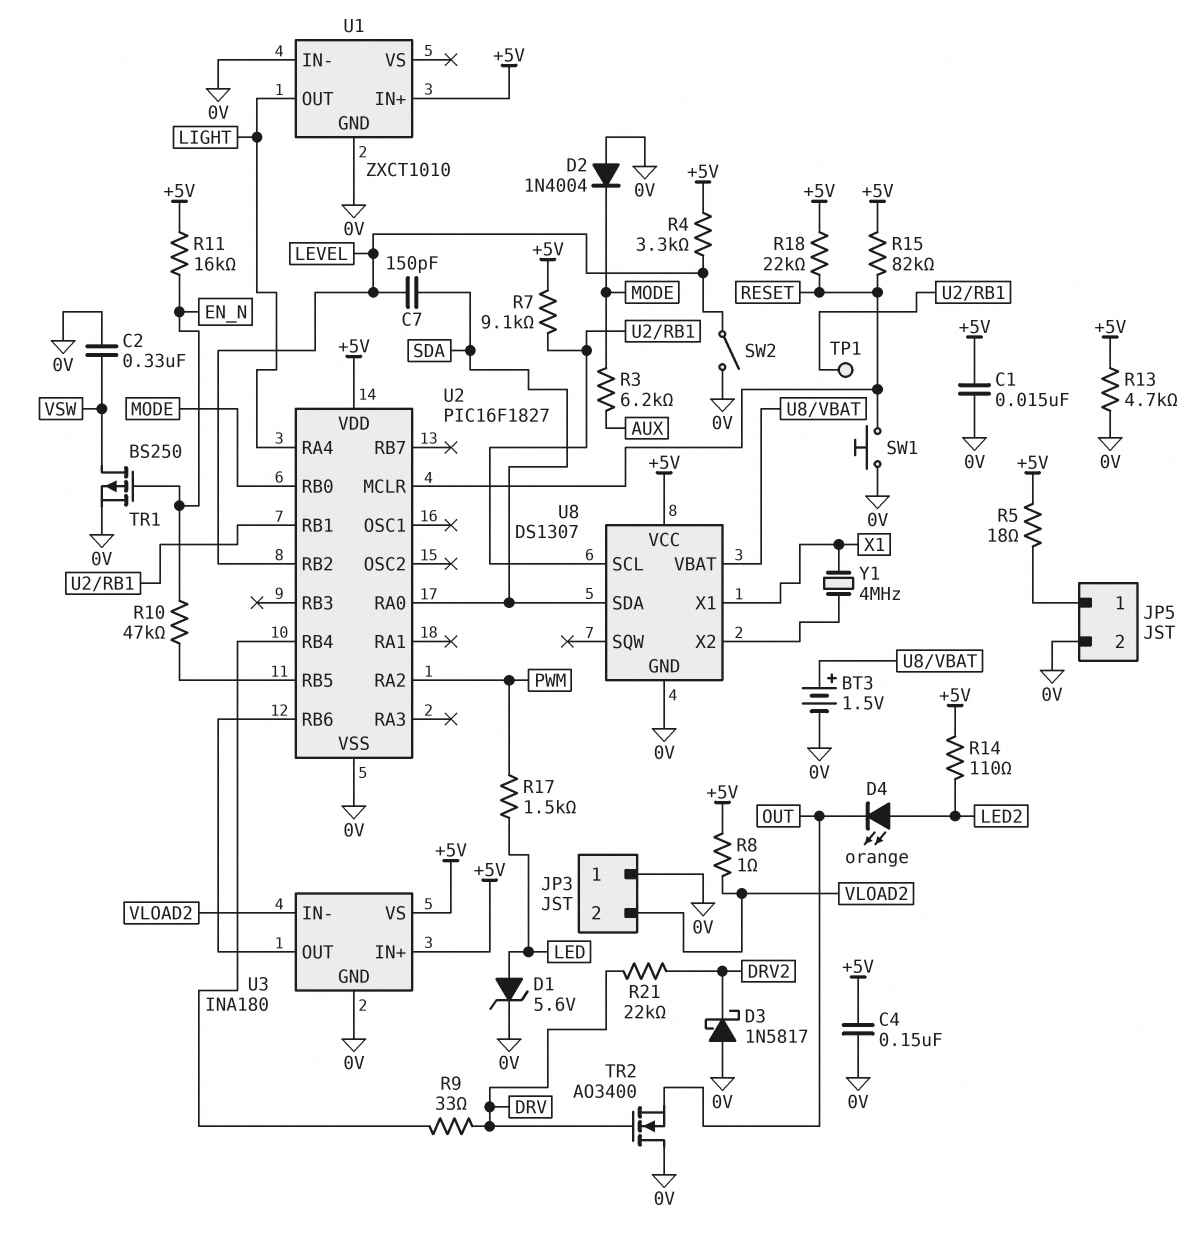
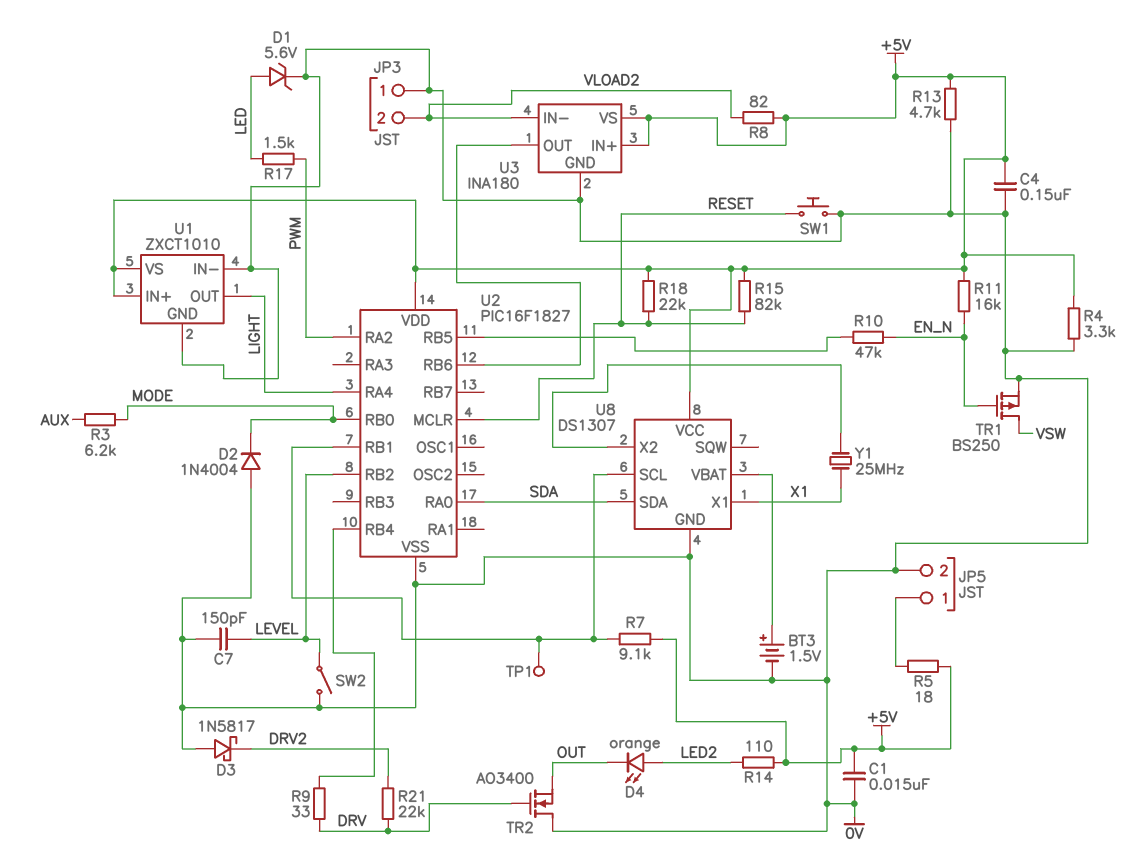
C2: 330nF (0V, VSW) -> none
C7: 150pF (LEVEL, SDA) -> 150pF (0V, LEVEL)
R4: 3.3k (+5V, LEVEL) -> 3.3k (+5V, 0V)
R8: 1 (+5V, VLOAD2) -> 82 (+5V, VLOAD2)
U1 pin VS: none -> +5V
Y1: 4MHz (U8/X2, X1) -> 25MHz (U8/X2, X1)

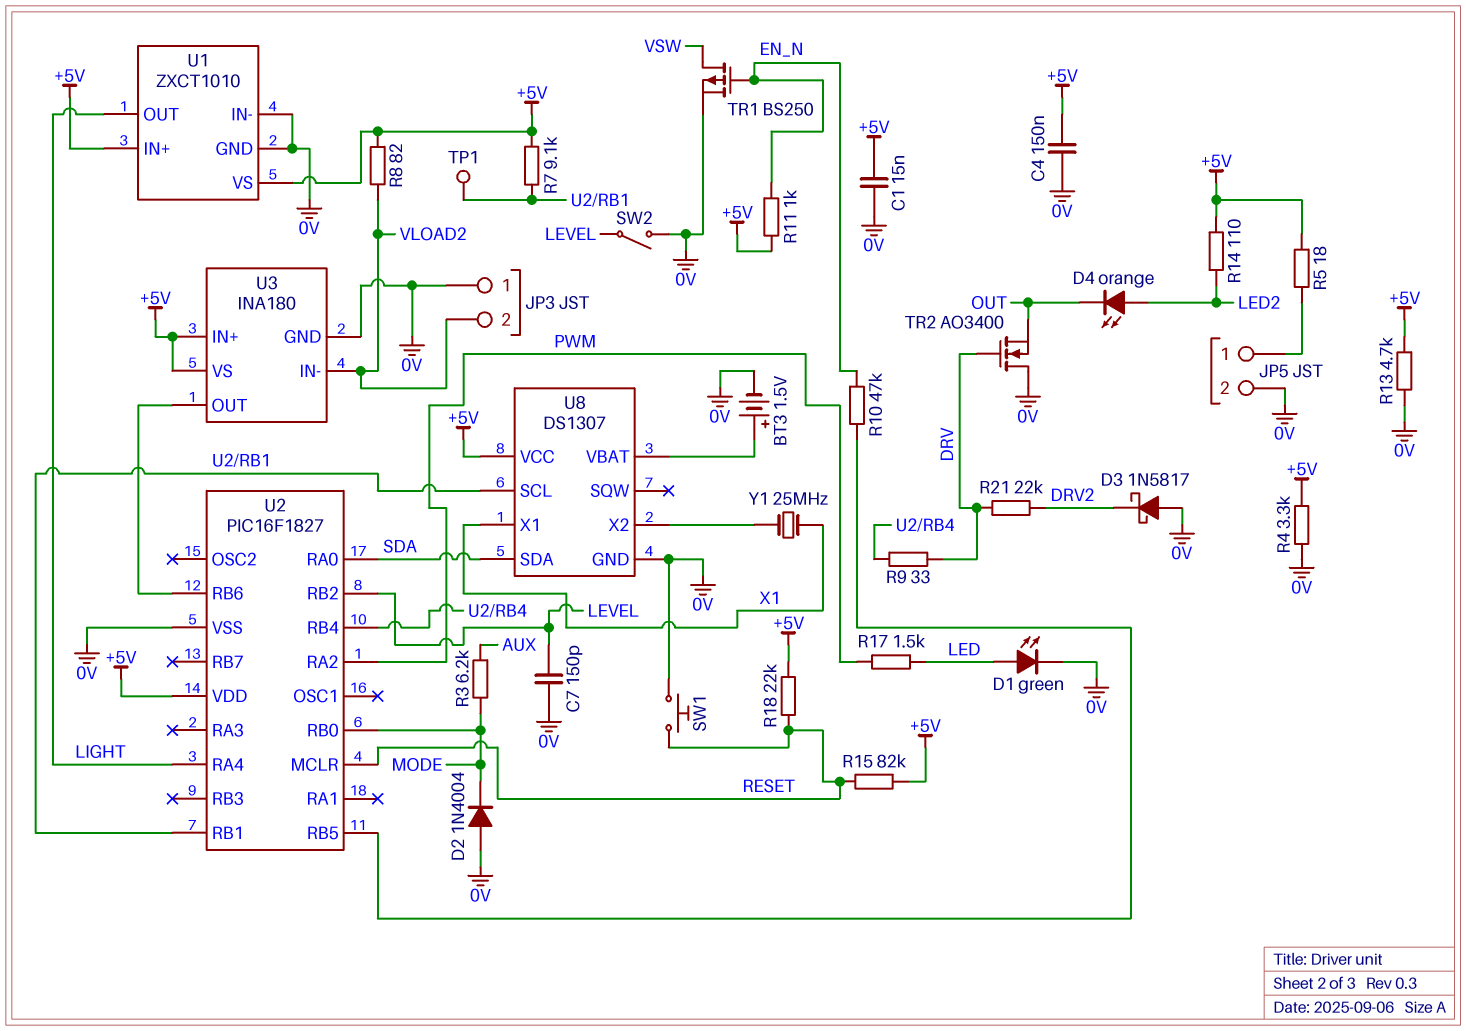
D1: zener 5.6V (A LED, K 0V) -> LED green (A LED, K 0V)
R11: 16k (+5V, EN_N) -> 1k (+5V, EN_N)

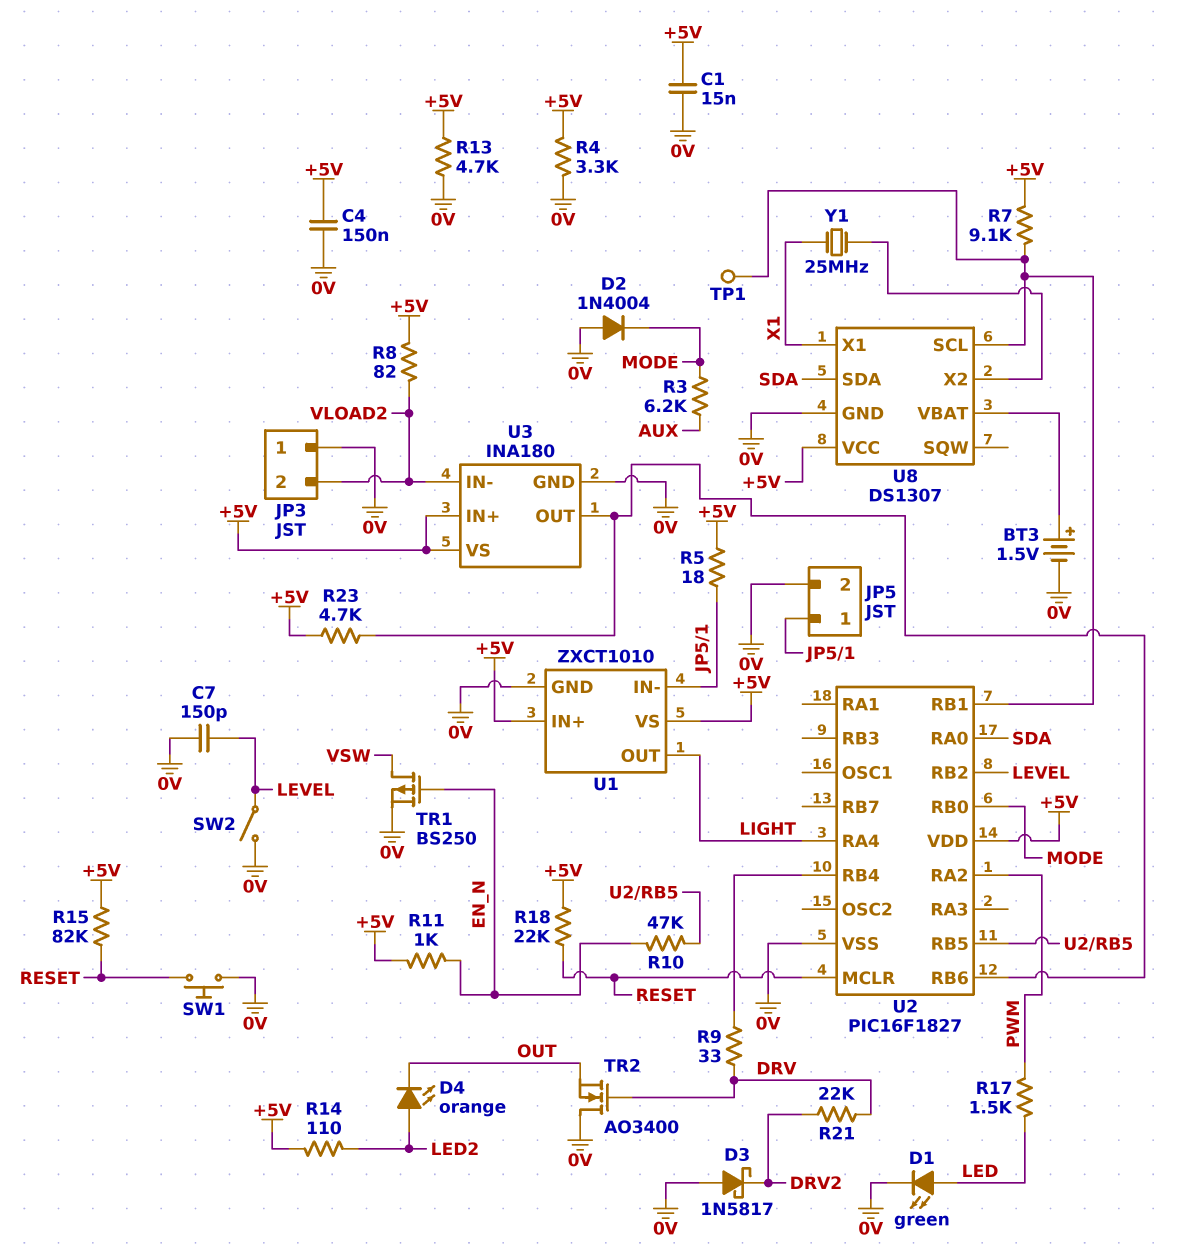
R23: none -> 4.7k (+5V, U2/RB6)
U1 pin IN-: 0V -> JP5/1

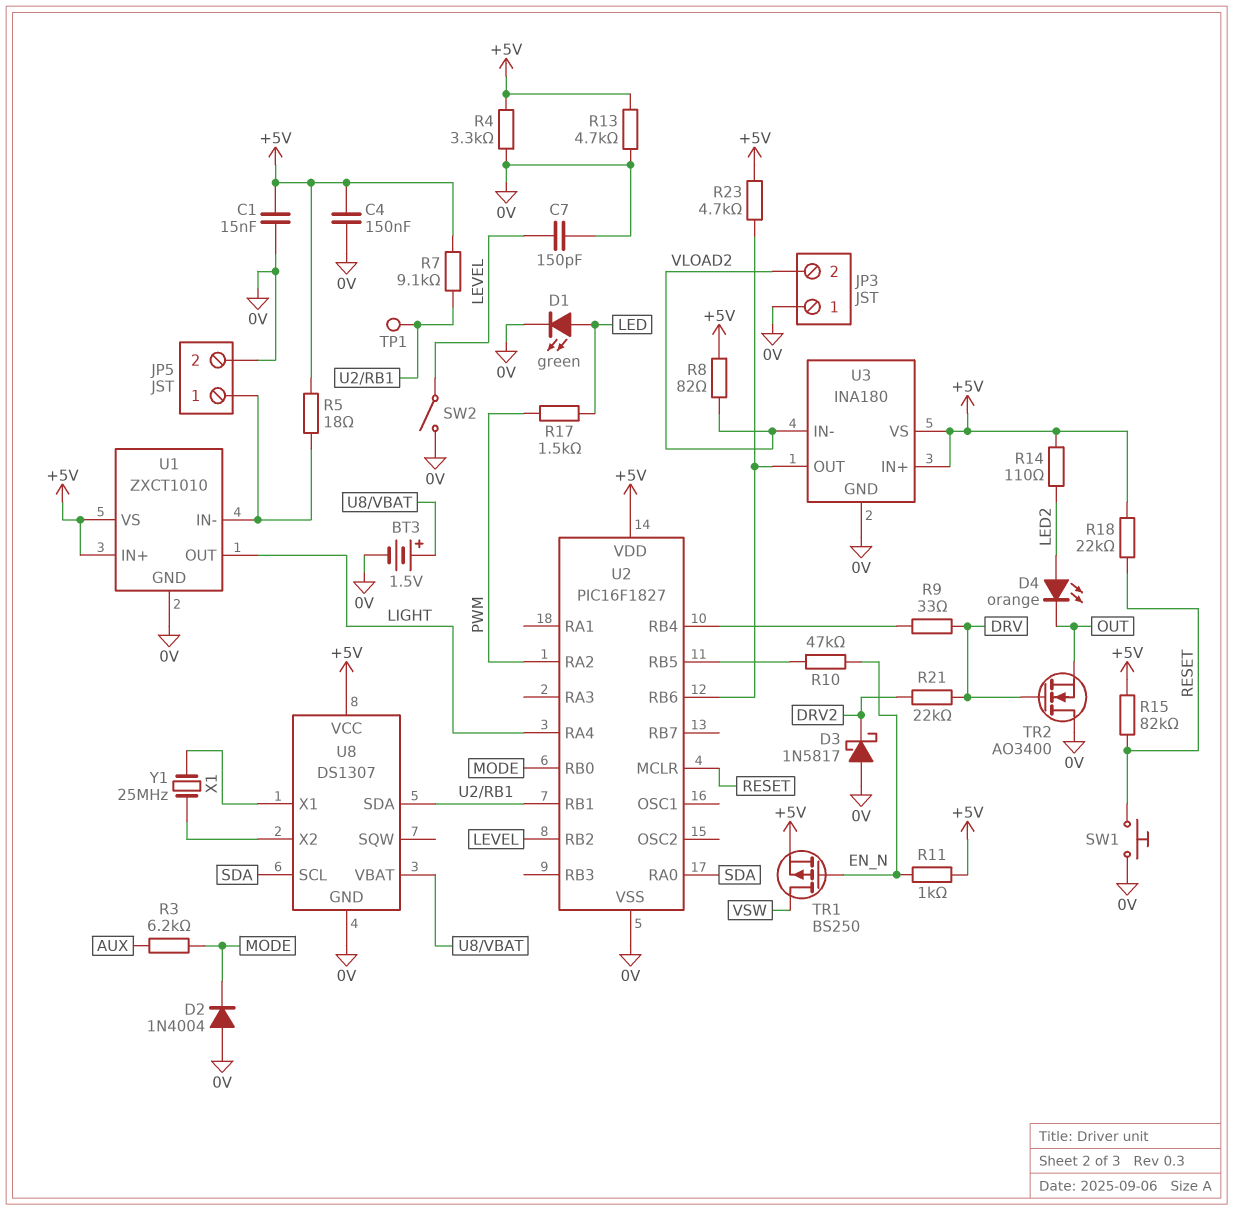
TR1: PMOS BS250 (G EN_N, D VSW, S 0V) -> PMOS BS250 (G EN_N, D VSW, S +5V)
U8 pin SCL: U2/RB1 -> SDA
U8 pin SDA: SDA -> U2/RB1

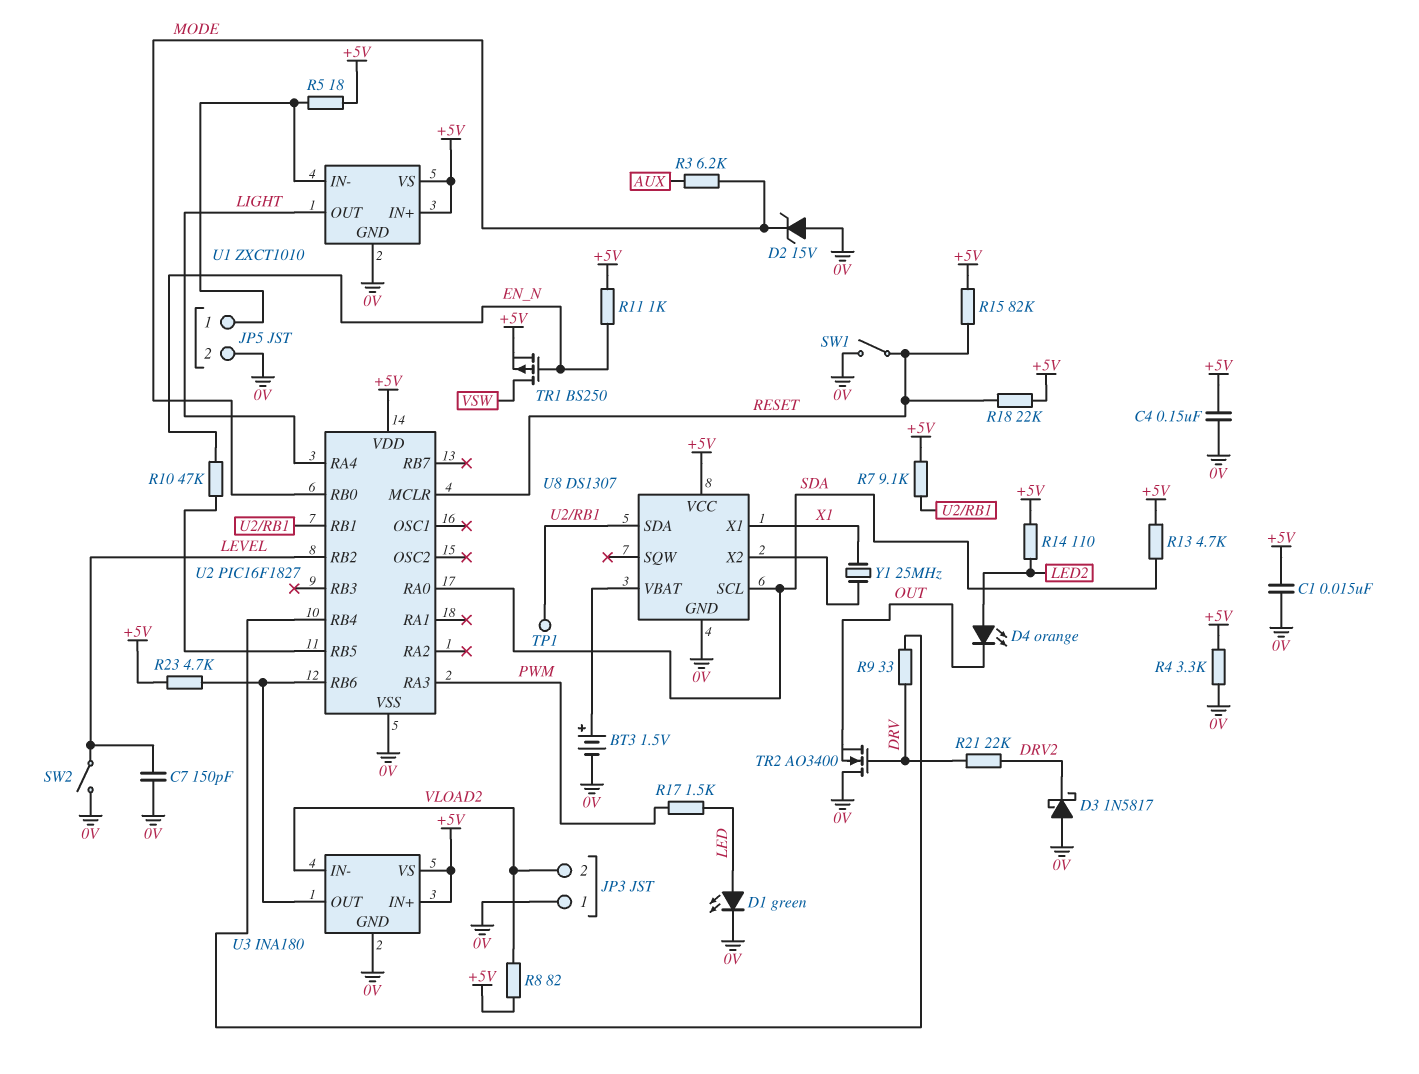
D2: diode 1N4004 (A 0V, K MODE) -> zener 15V (A 0V, K MODE)
R13: 4.7k (+5V, 0V) -> 4.7k (+5V, SDA)
SW1: button (0V, RESET) -> switch (0V, RESET)
U2 pin RA2: PWM -> none
U2 pin RA3: none -> PWM

